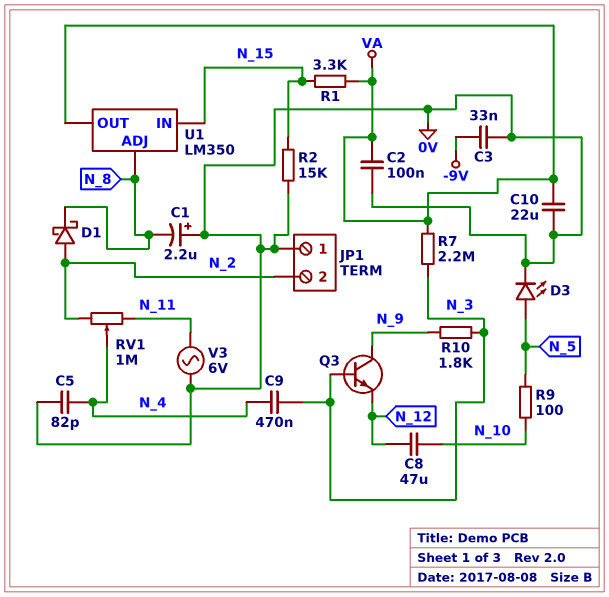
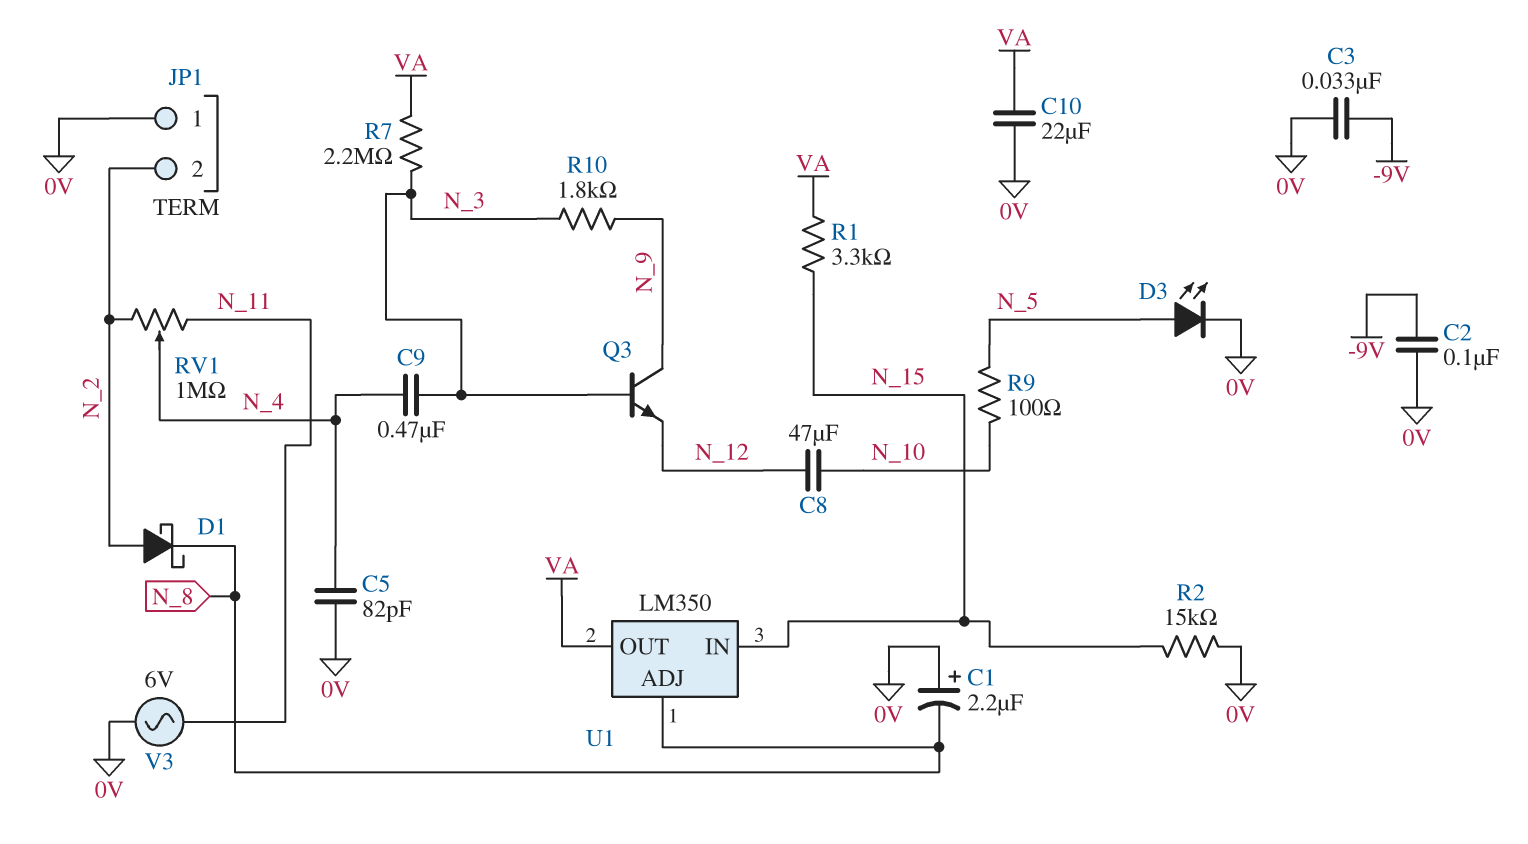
C2: 100nF (0V, VA) -> 100nF (-9V, 0V)

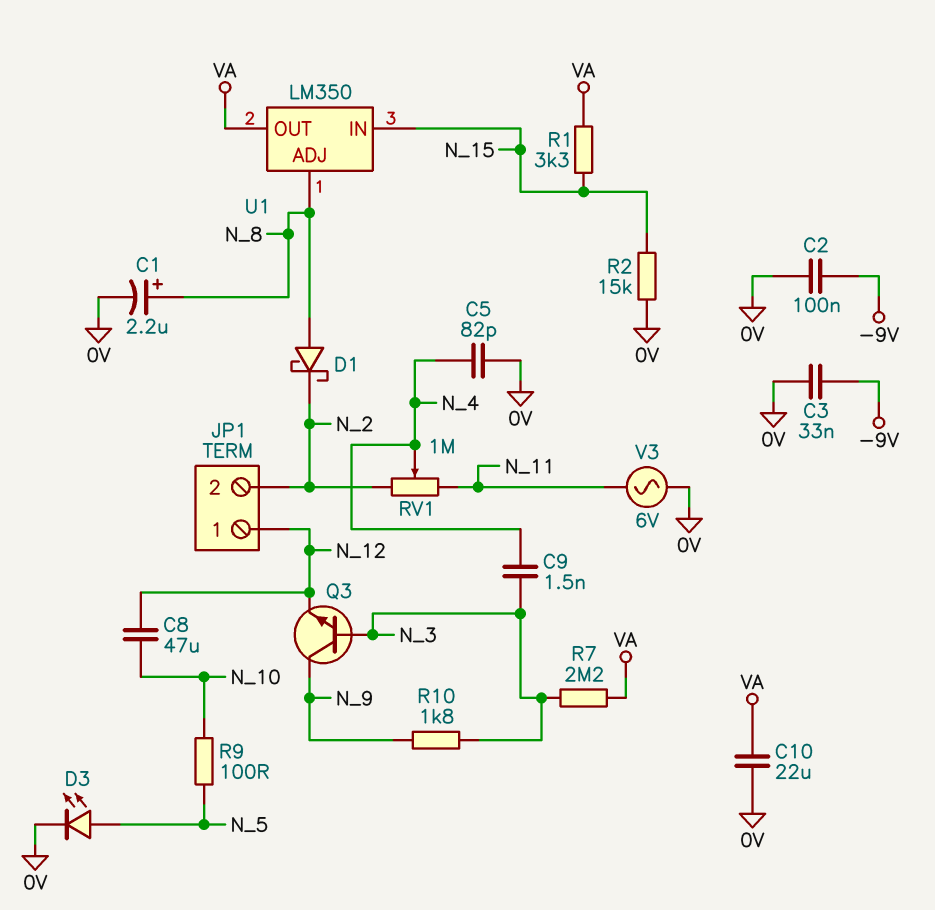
C1: 2.2uF (plus 0V, minus N_8) -> 2.2uF (plus N_8, minus 0V)
C9: 470nF (N_3, N_4) -> 1.5nF (N_3, N_4)
D1: schottky (A N_2, K N_8) -> schottky (A N_8, K N_2)
JP1 pin 1: 0V -> N_12

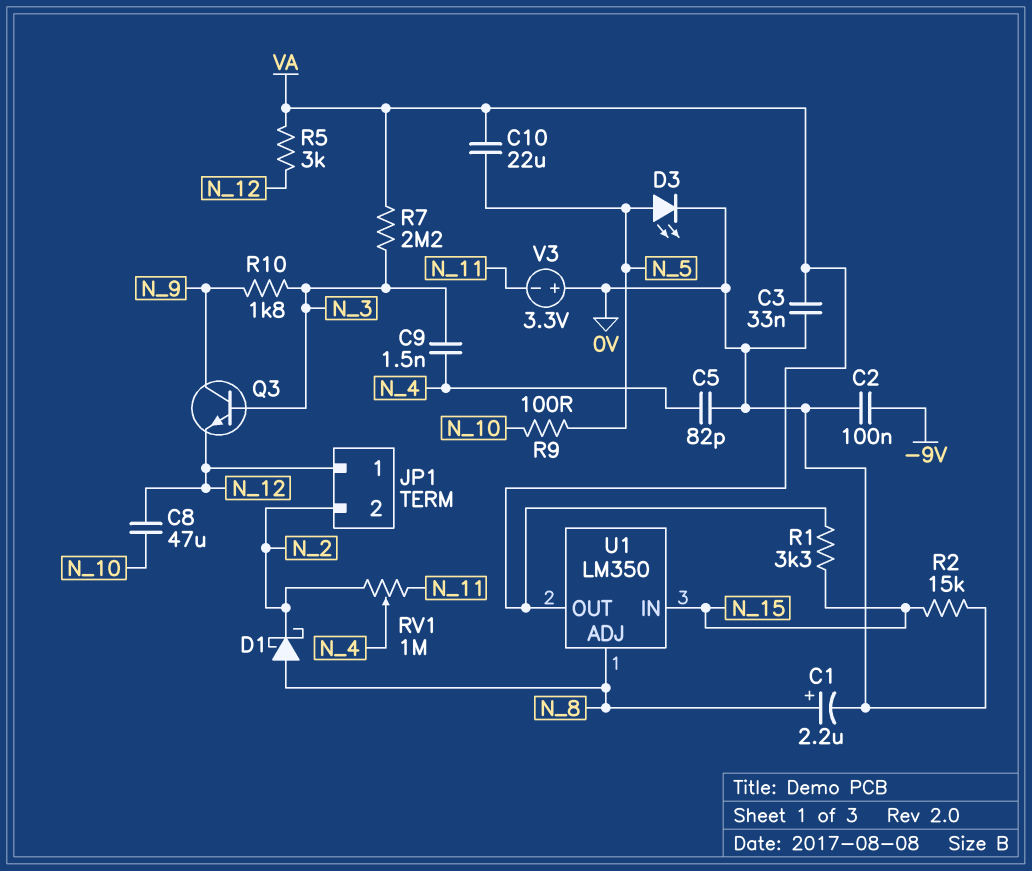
C3: 33nF (-9V, 0V) -> 33nF (0V, VA)
C10: 22uF (0V, VA) -> 22uF (N_5, VA)
R5: none -> 3k (N_12, VA)
V3: AC 6V (0V, N_11) -> 3.3V (plus 0V, minus N_11)

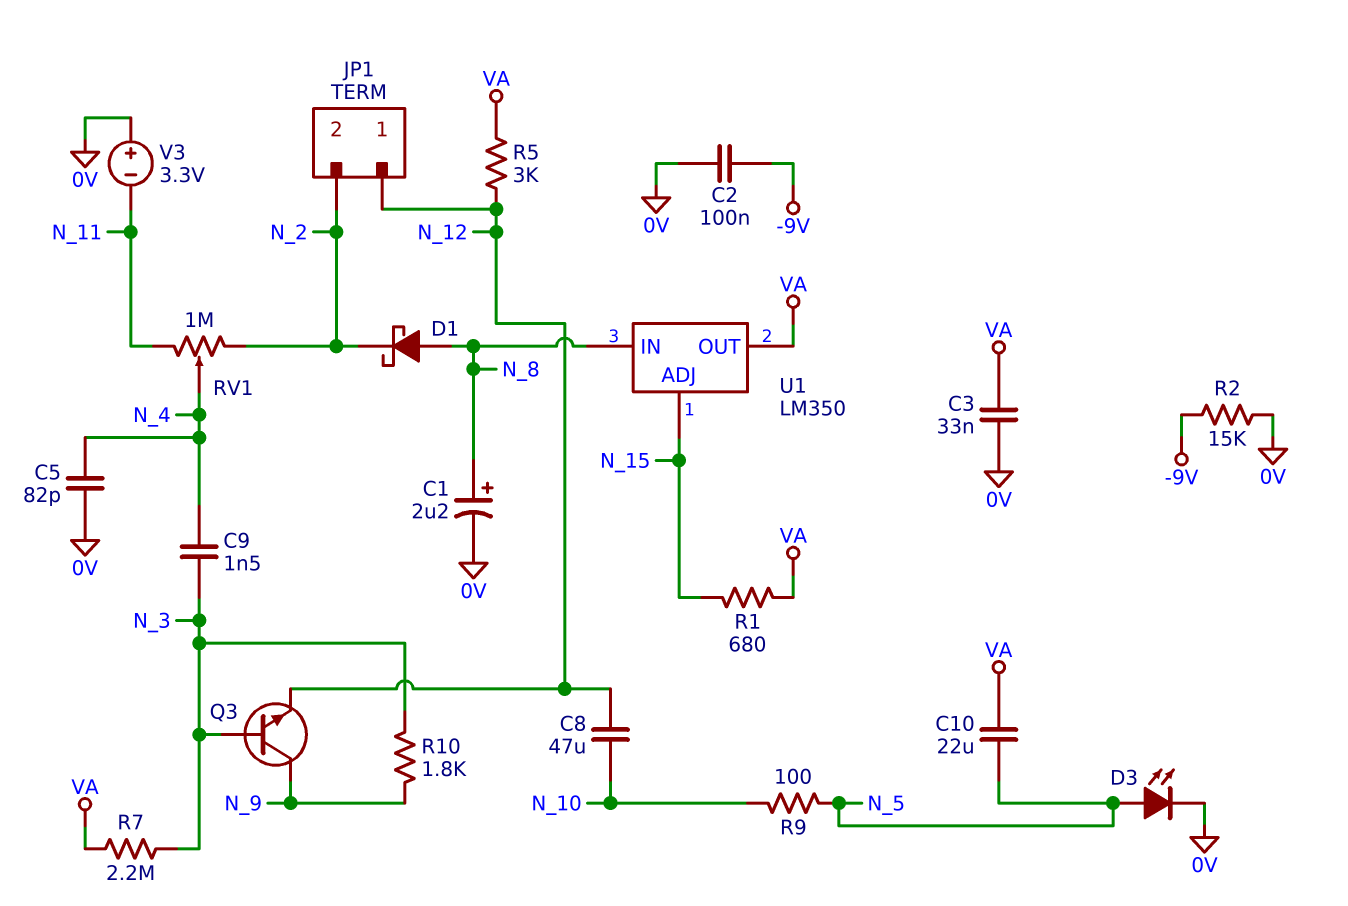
R1: 3.3k (N_15, VA) -> 680 (N_15, VA)
R2: 15k (0V, N_15) -> 15k (-9V, 0V)
U1 pin ADJ: N_8 -> N_15
U1 pin IN: N_15 -> N_8

